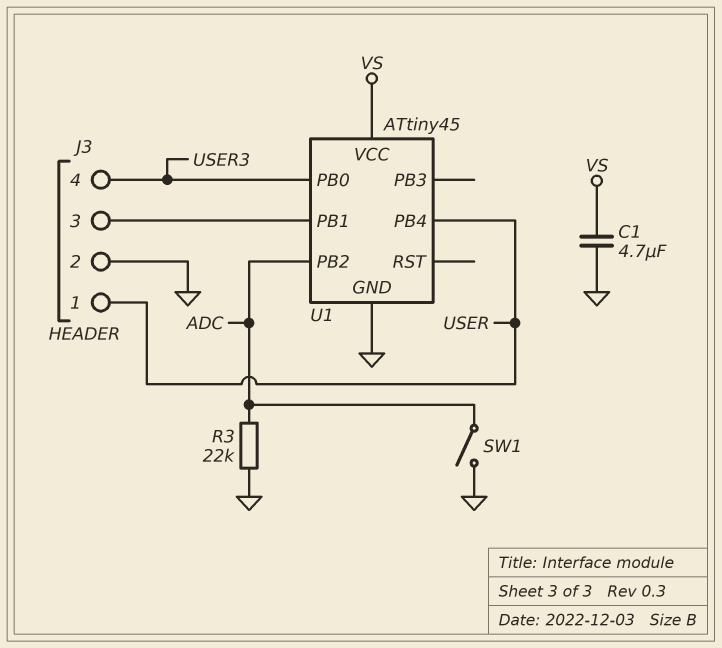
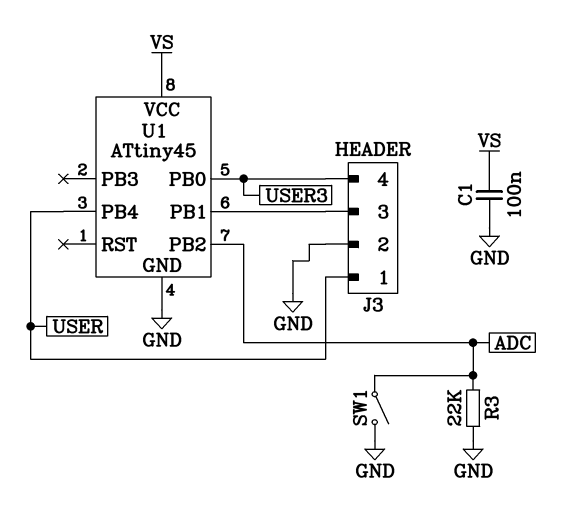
C1: 4.7uF (GND, VS) -> 100nF (GND, VS)

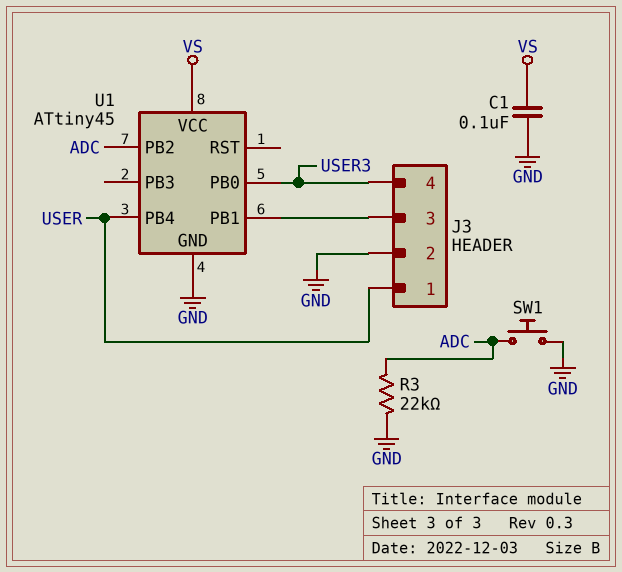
SW1: switch (ADC, GND) -> button (ADC, GND)

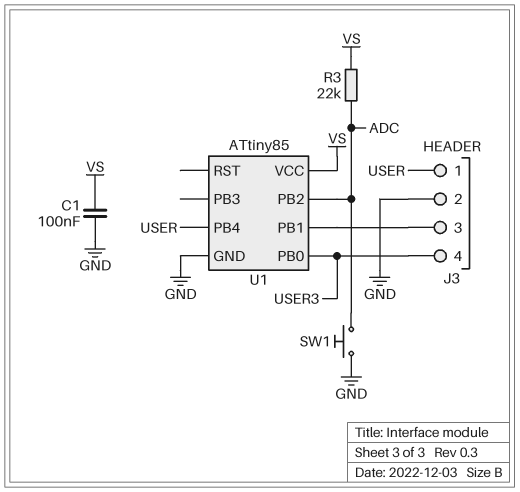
R3: 22k (ADC, GND) -> 22k (ADC, VS)
U1: ATtiny45 -> ATtiny85

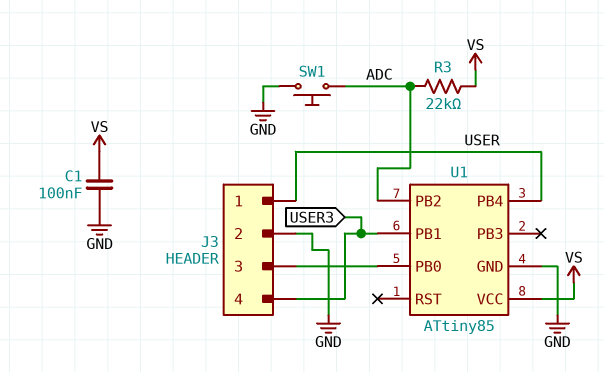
U1 pin PB0: USER3 -> J3/3
U1 pin PB1: J3/3 -> USER3

